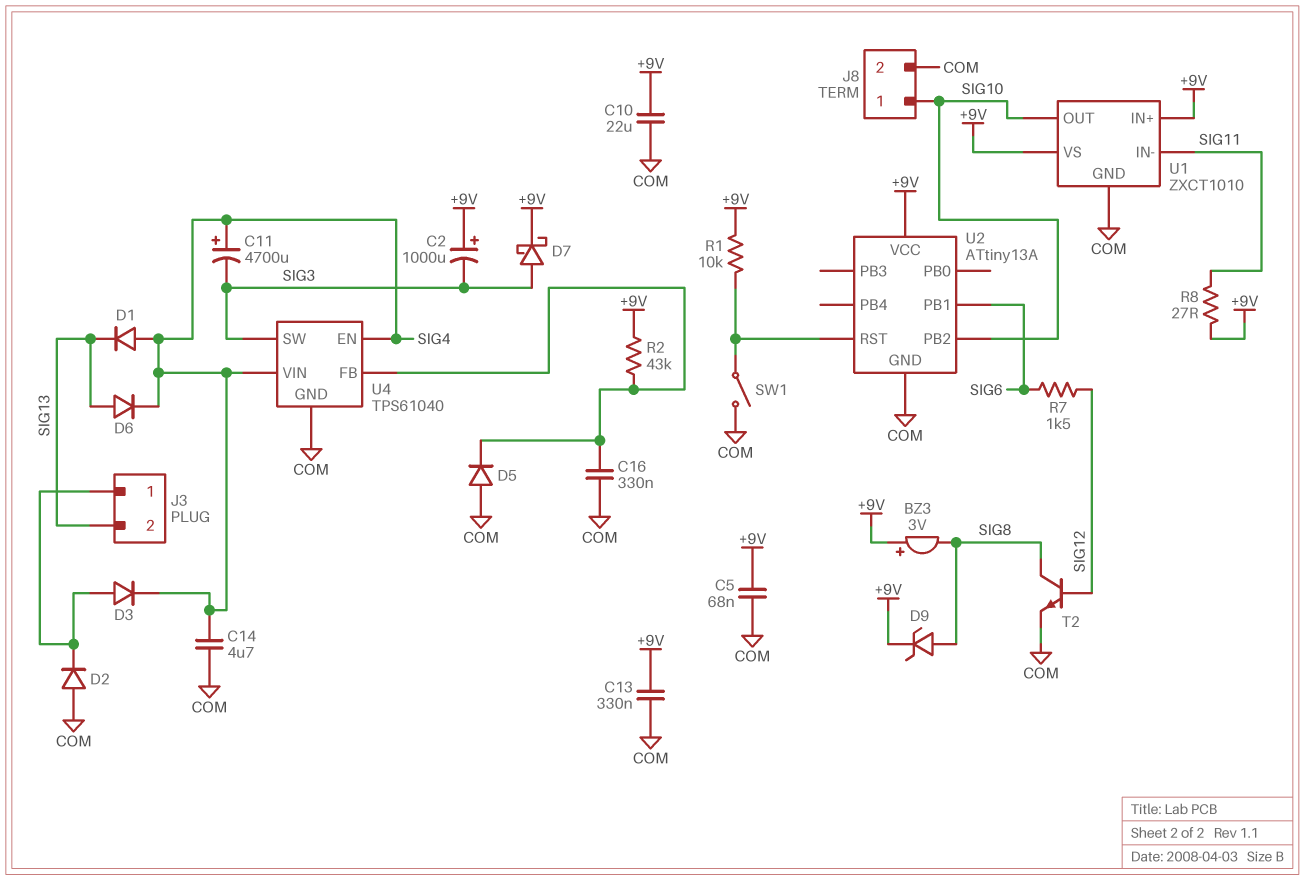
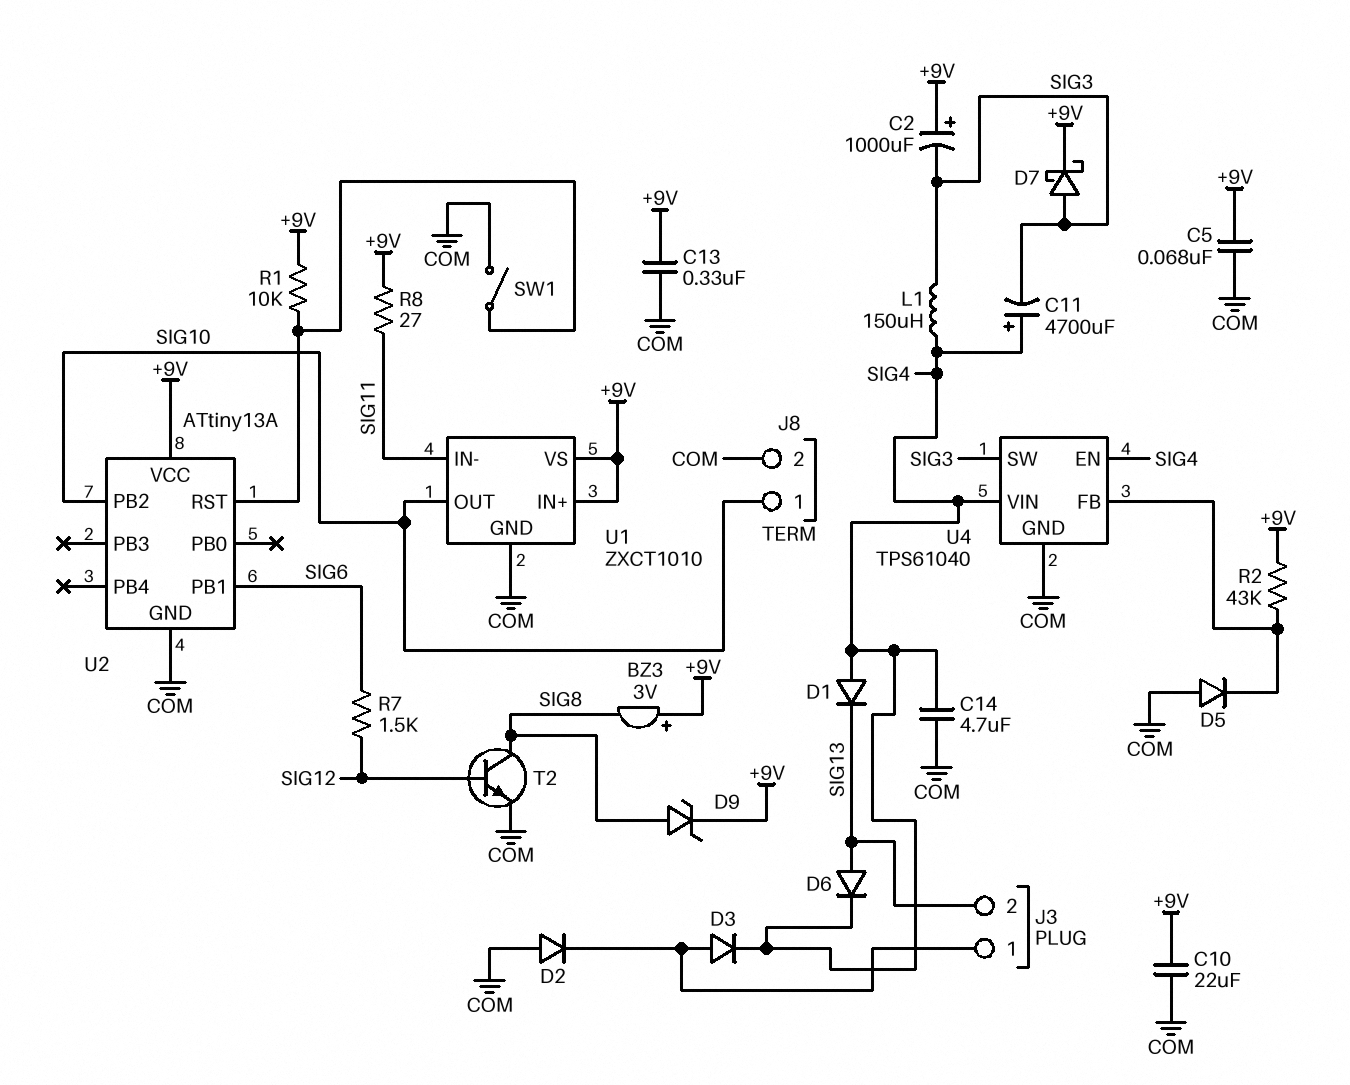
C16: 330nF (COM, U4/FB) -> none
L1: none -> 150uH (SIG3, SIG4)

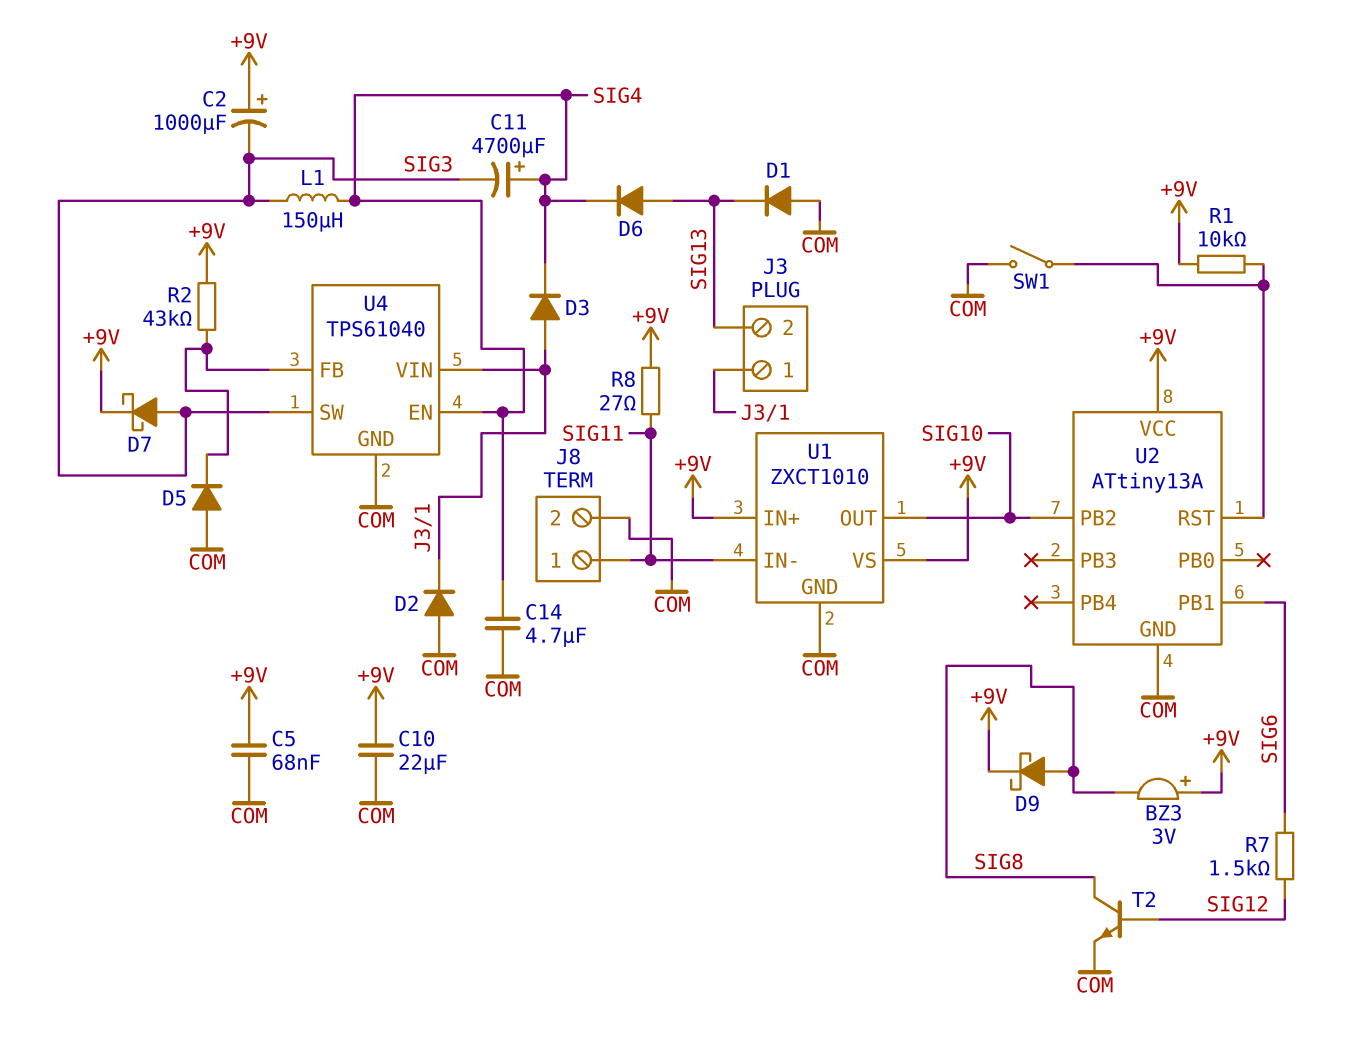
C13: 330nF (+9V, COM) -> none
D1: diode (A SIG4, K SIG13) -> diode (A COM, K SIG13)
D9: zener (A SIG8, K +9V) -> schottky (A SIG8, K +9V)
J8 pin 1: SIG10 -> SIG11
U4 pin VIN: SIG4 -> J3/1

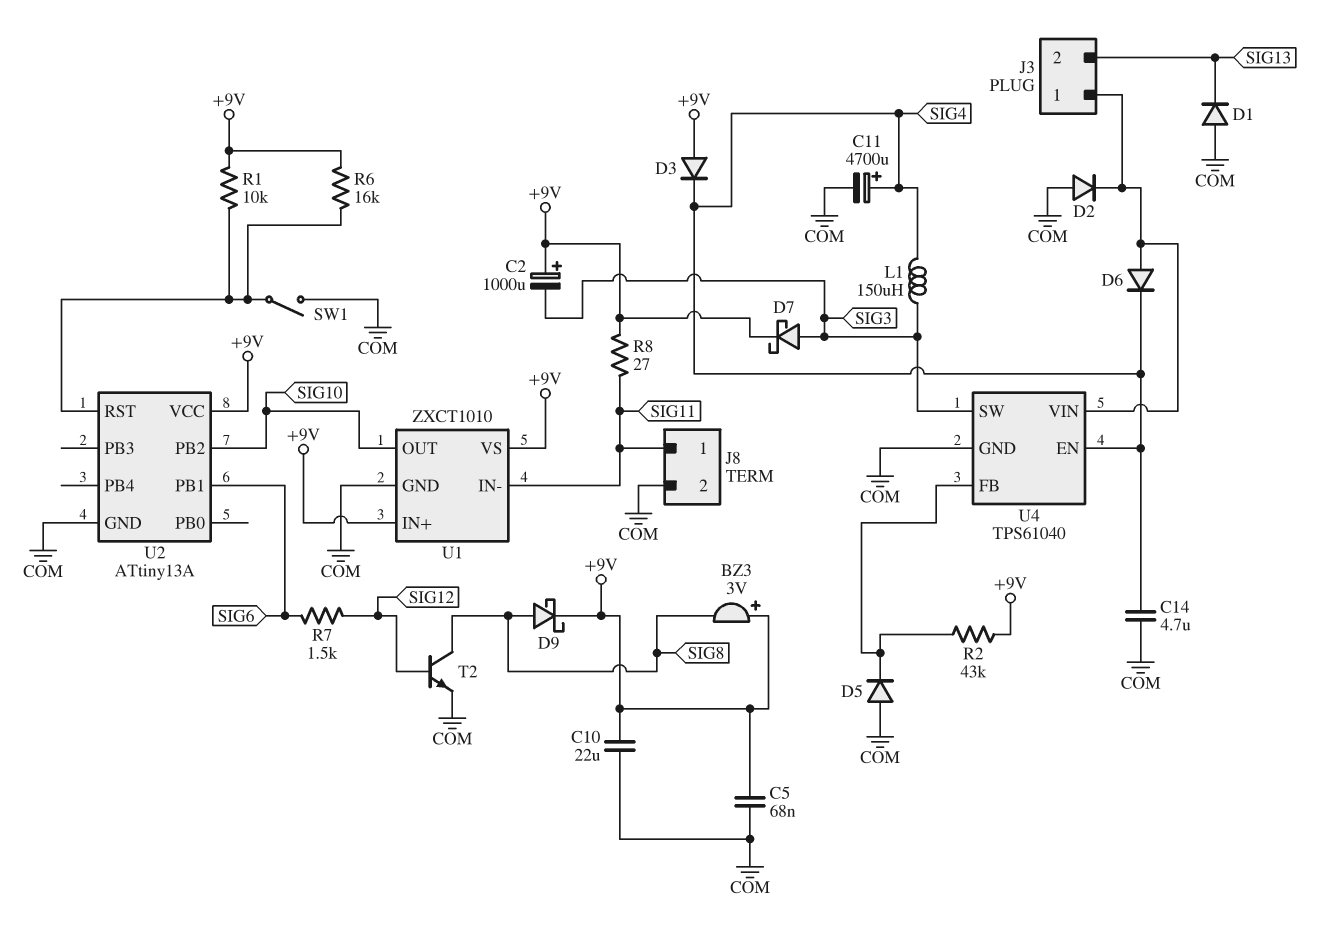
C11: 4700uF (plus SIG4, minus SIG3) -> 4700uF (plus SIG4, minus COM)
D3: diode (A J3/1, K SIG4) -> diode (A +9V, K SIG4)
D6: diode (A SIG13, K SIG4) -> diode (A J3/1, K SIG4)
R6: none -> 16k (+9V, U2/RST)

